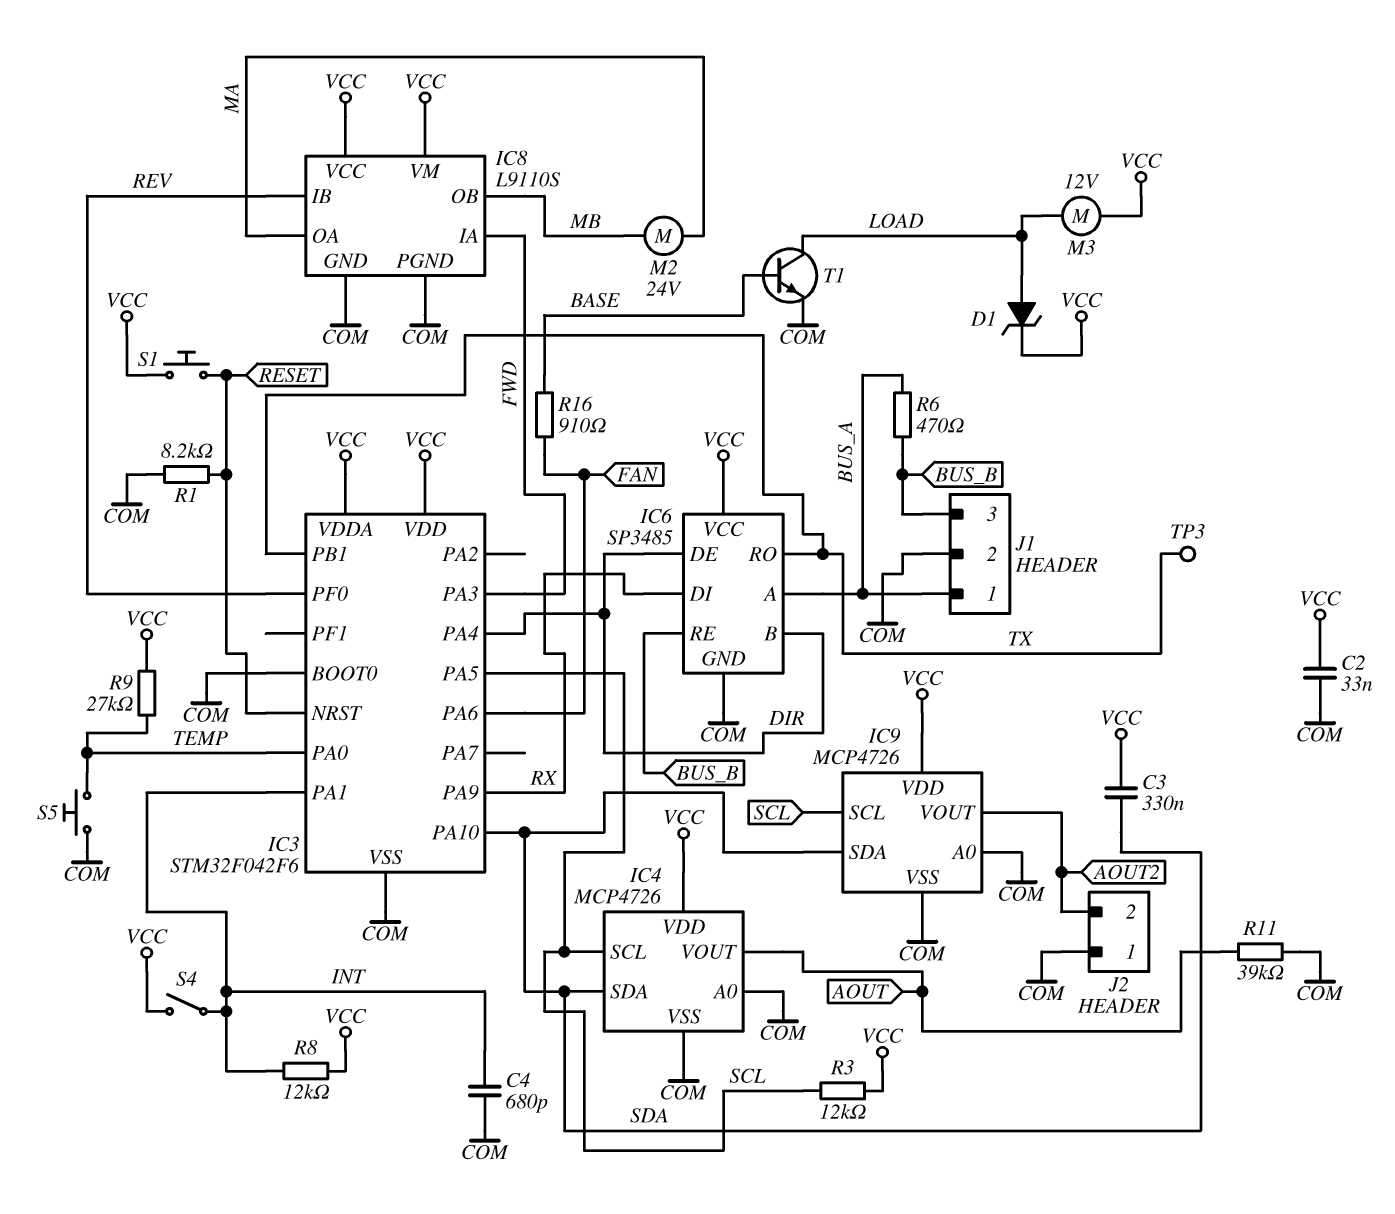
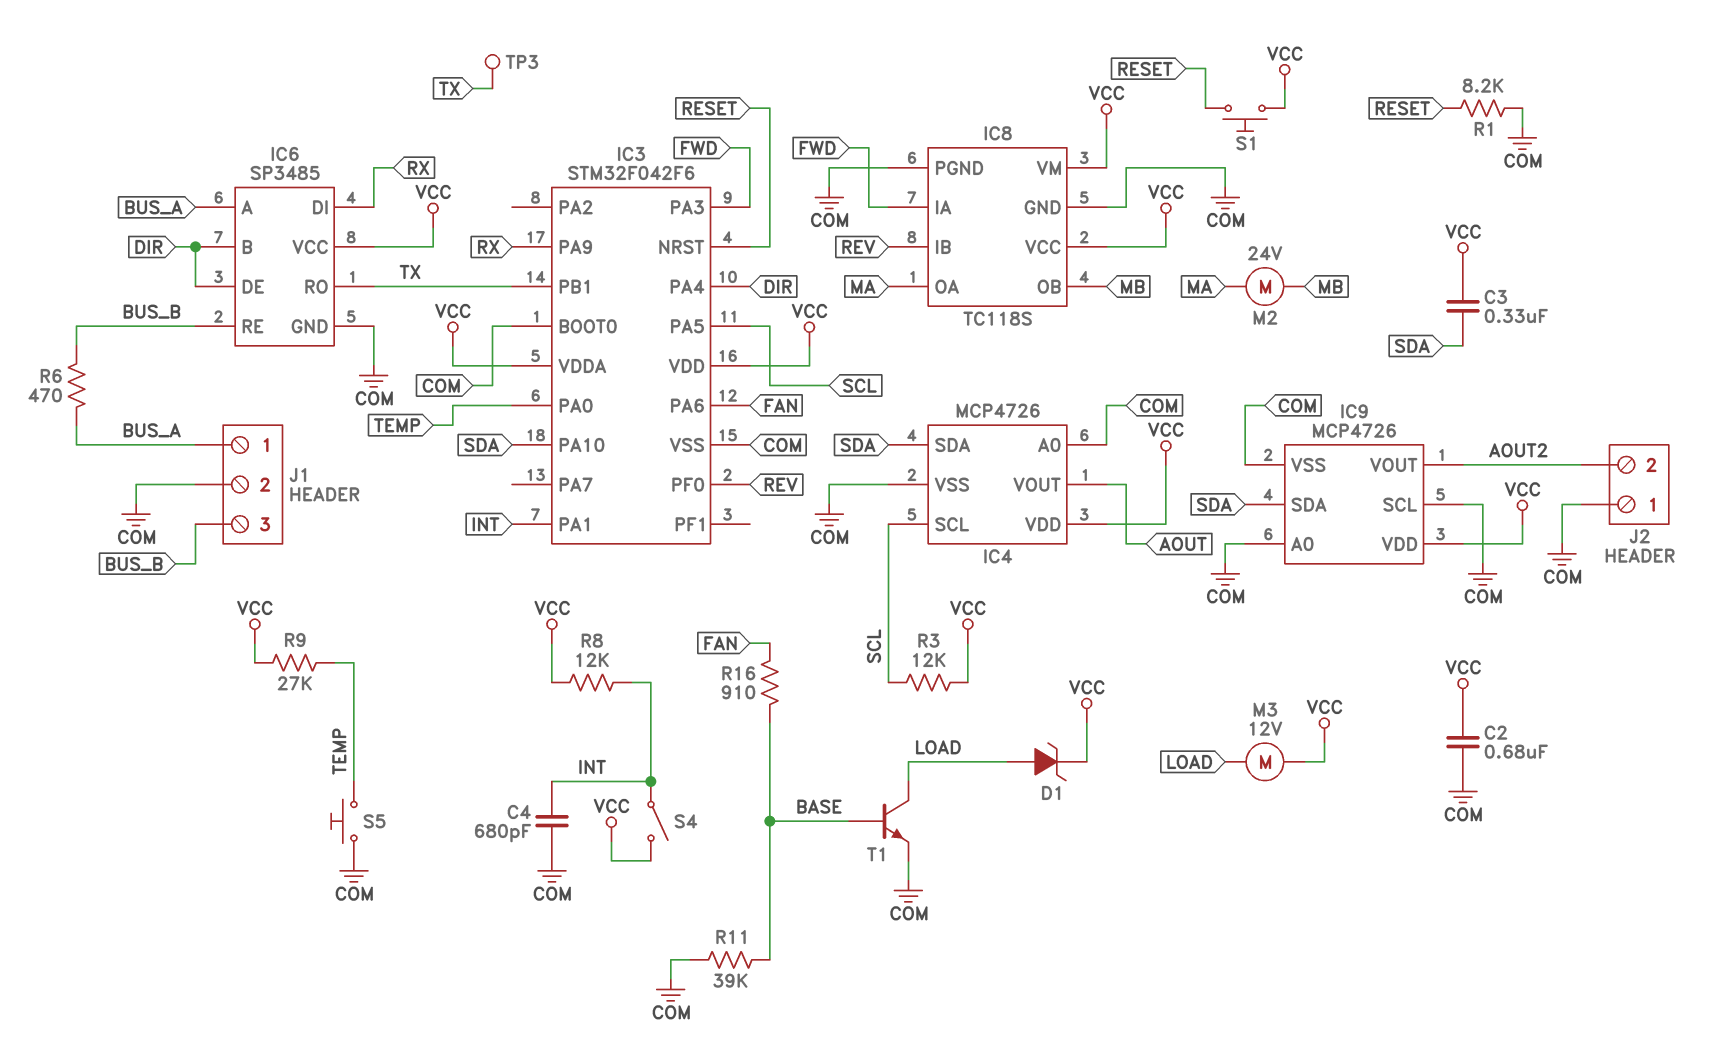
C2: 33nF (COM, VCC) -> 680nF (COM, VCC)
IC8: L9110S -> TC118S
IC9 pin SCL: SCL -> COM
R11: 39k (AOUT, COM) -> 39k (BASE, COM)

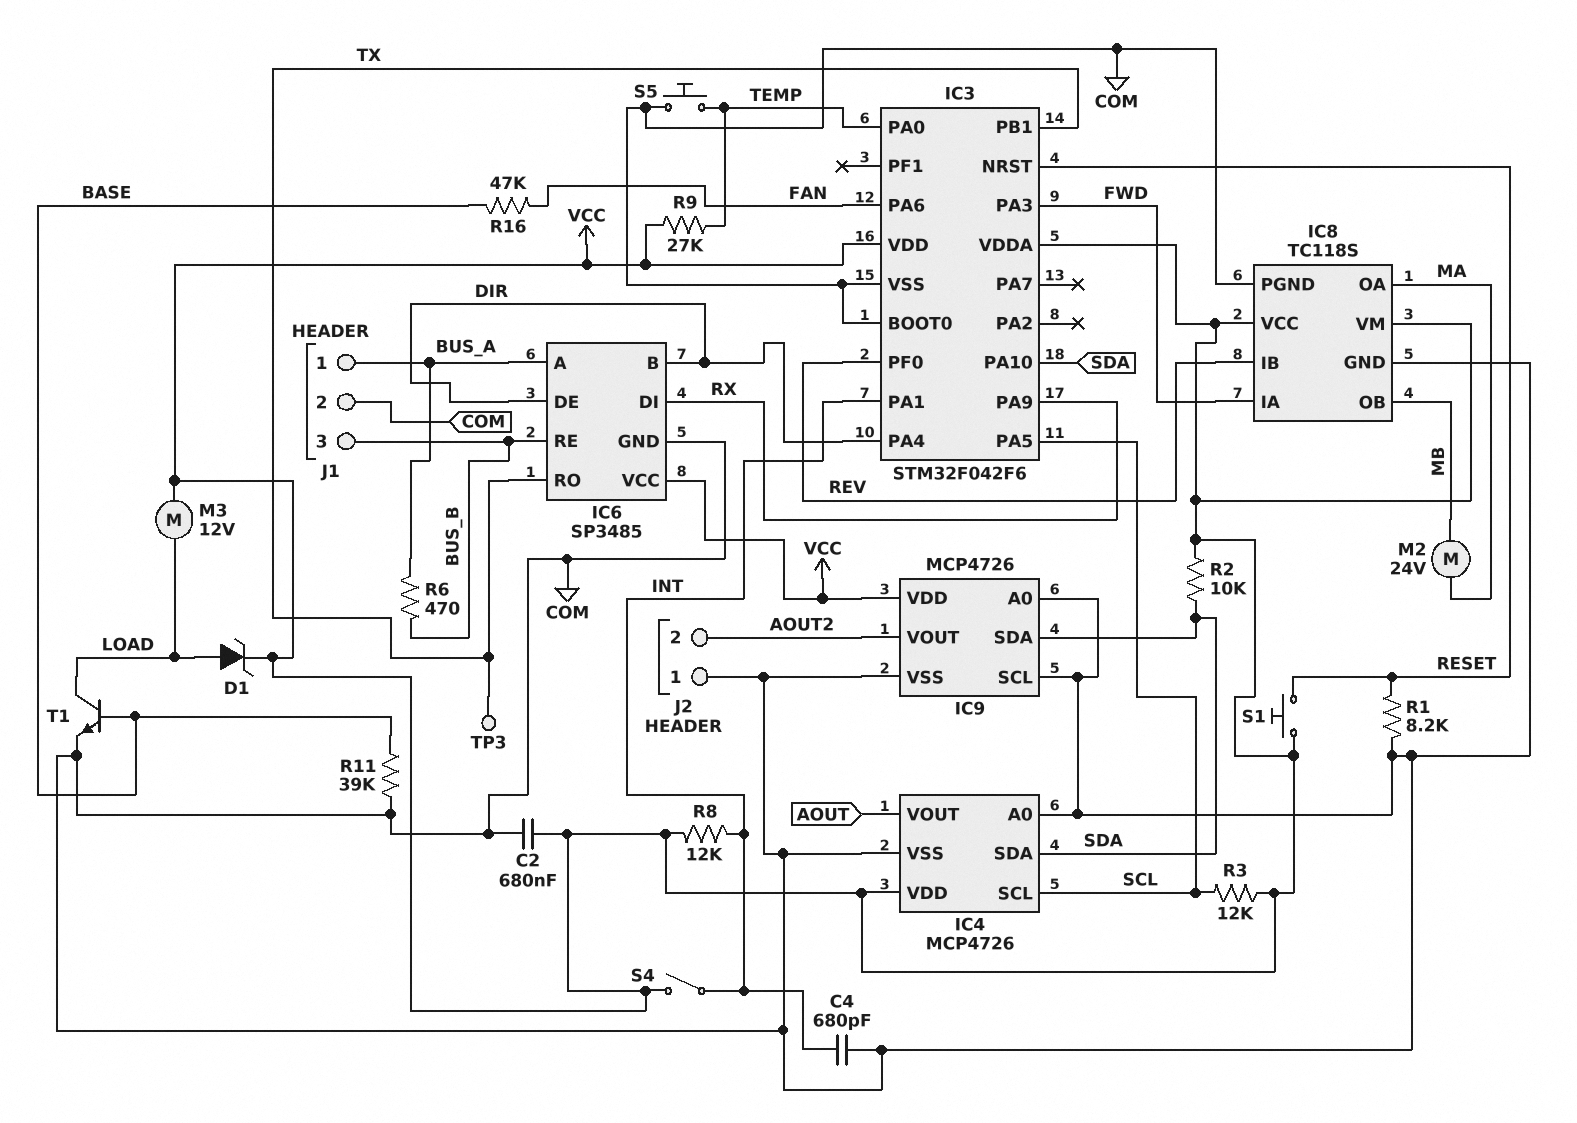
C3: 330nF (SDA, VCC) -> none
R2: none -> 10k (SDA, VCC)
R16: 910 (BASE, FAN) -> 47k (BASE, FAN)

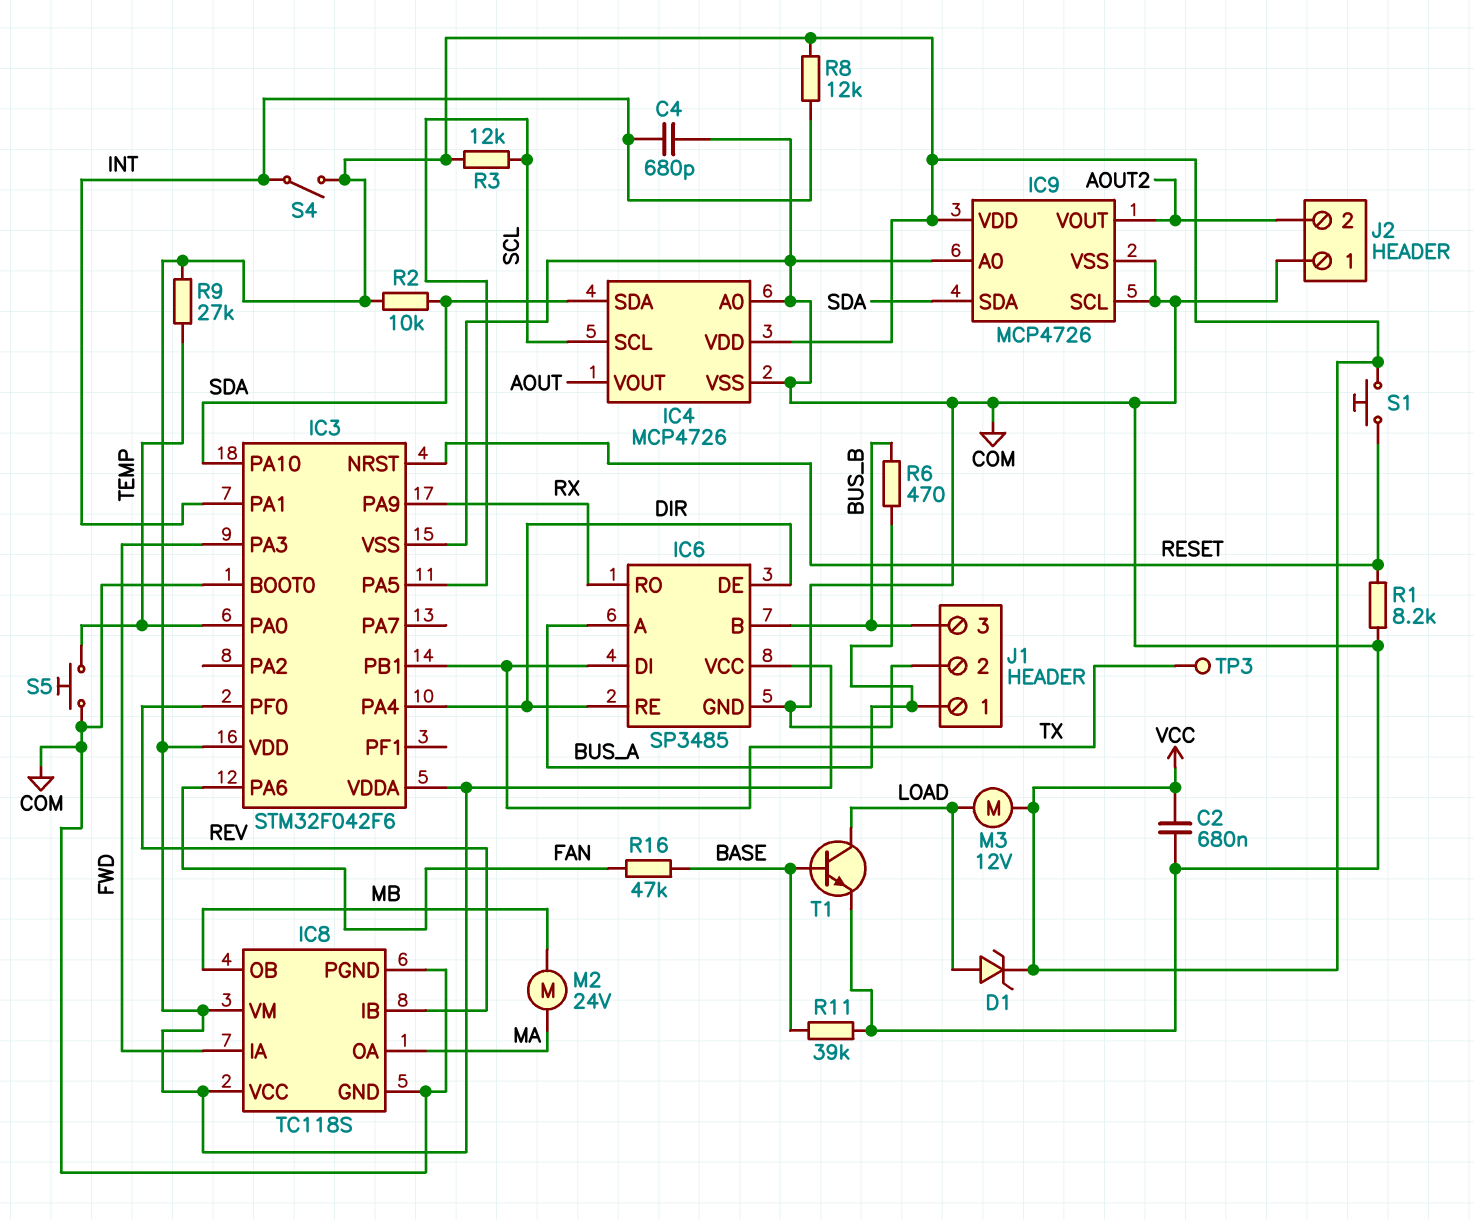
IC6 pin B: DIR -> BUS_B
IC6 pin DI: RX -> TX
IC6 pin RE: BUS_B -> DIR
IC6 pin RO: TX -> RX

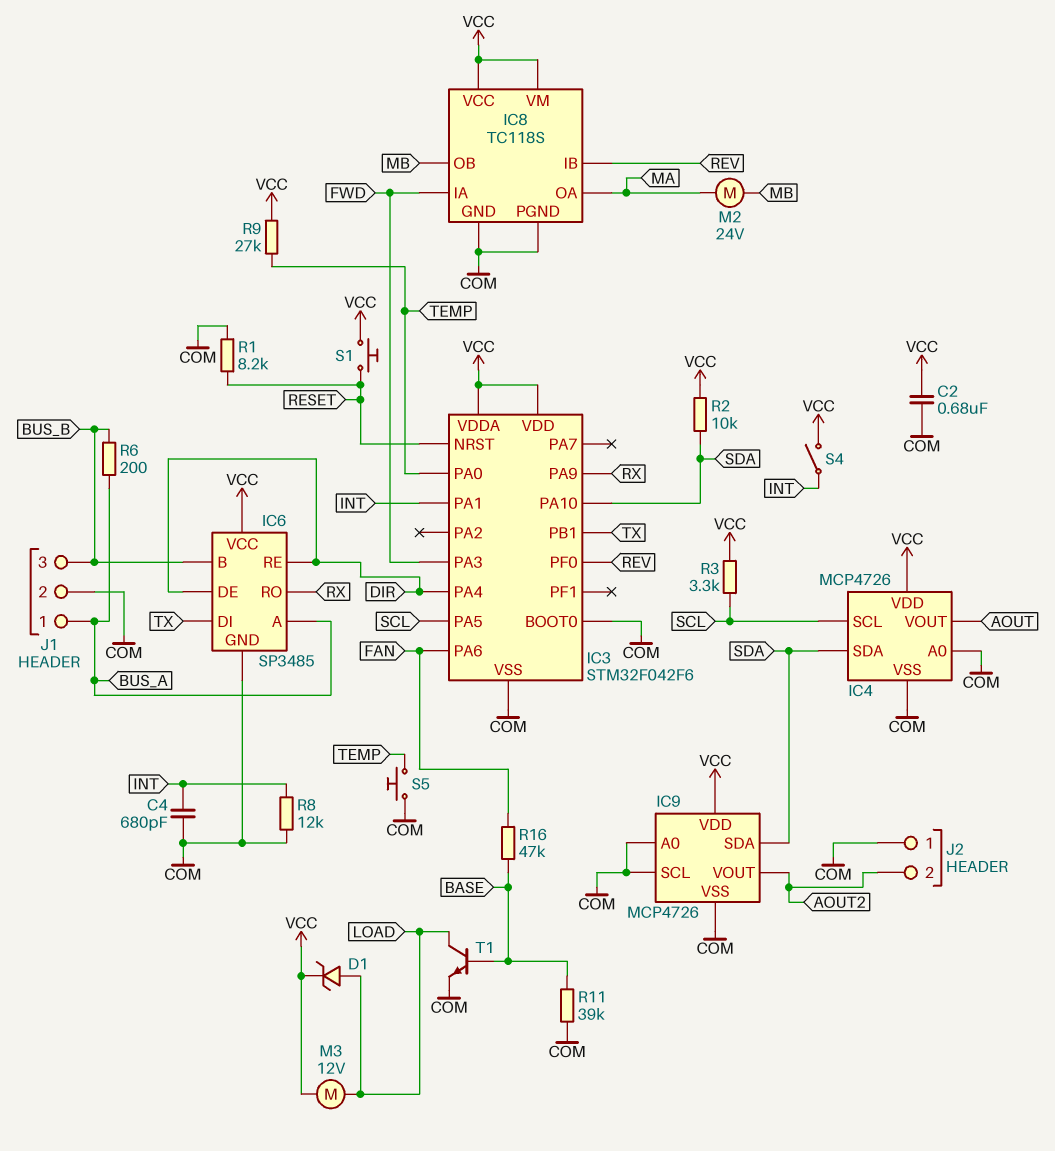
R3: 12k (SCL, VCC) -> 3.3k (SCL, VCC)
R6: 470 (BUS_A, BUS_B) -> 200 (BUS_A, BUS_B)
R8: 12k (INT, VCC) -> 12k (COM, INT)
TP3: test point (TX) -> none

